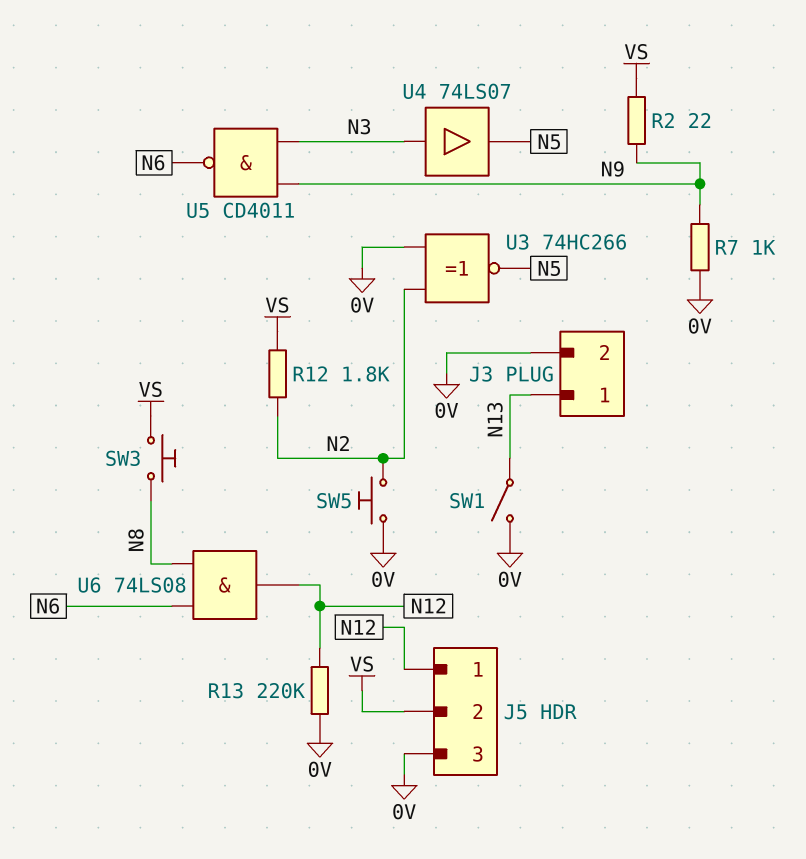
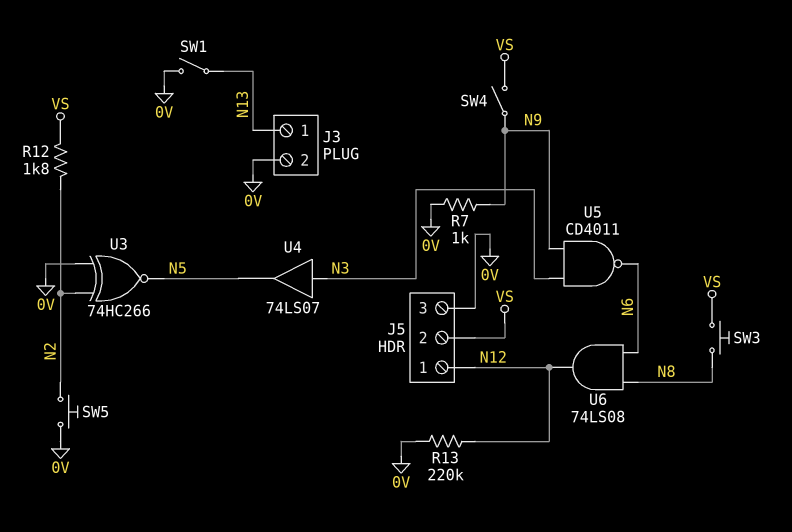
R2: 22 (N9, VS) -> none
SW4: none -> switch (N9, VS)

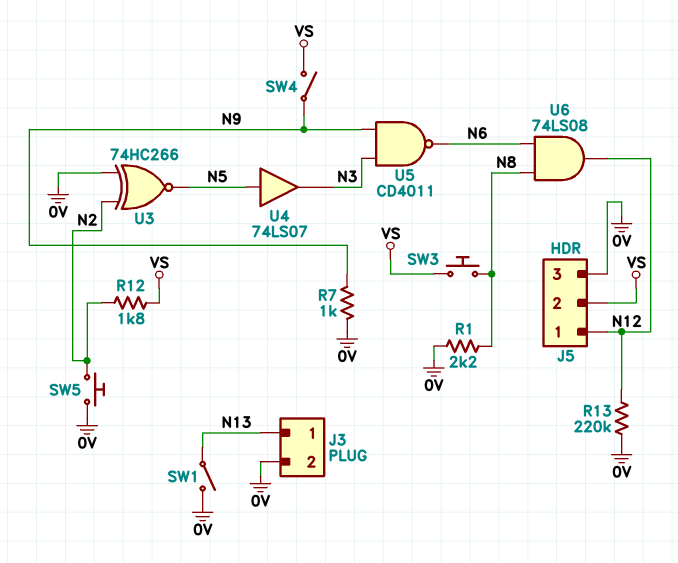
R1: none -> 2.2k (0V, N8)
U4: buffer 74LS07 (in N3, out N5) -> buffer 74LS07 (in N5, out N3)

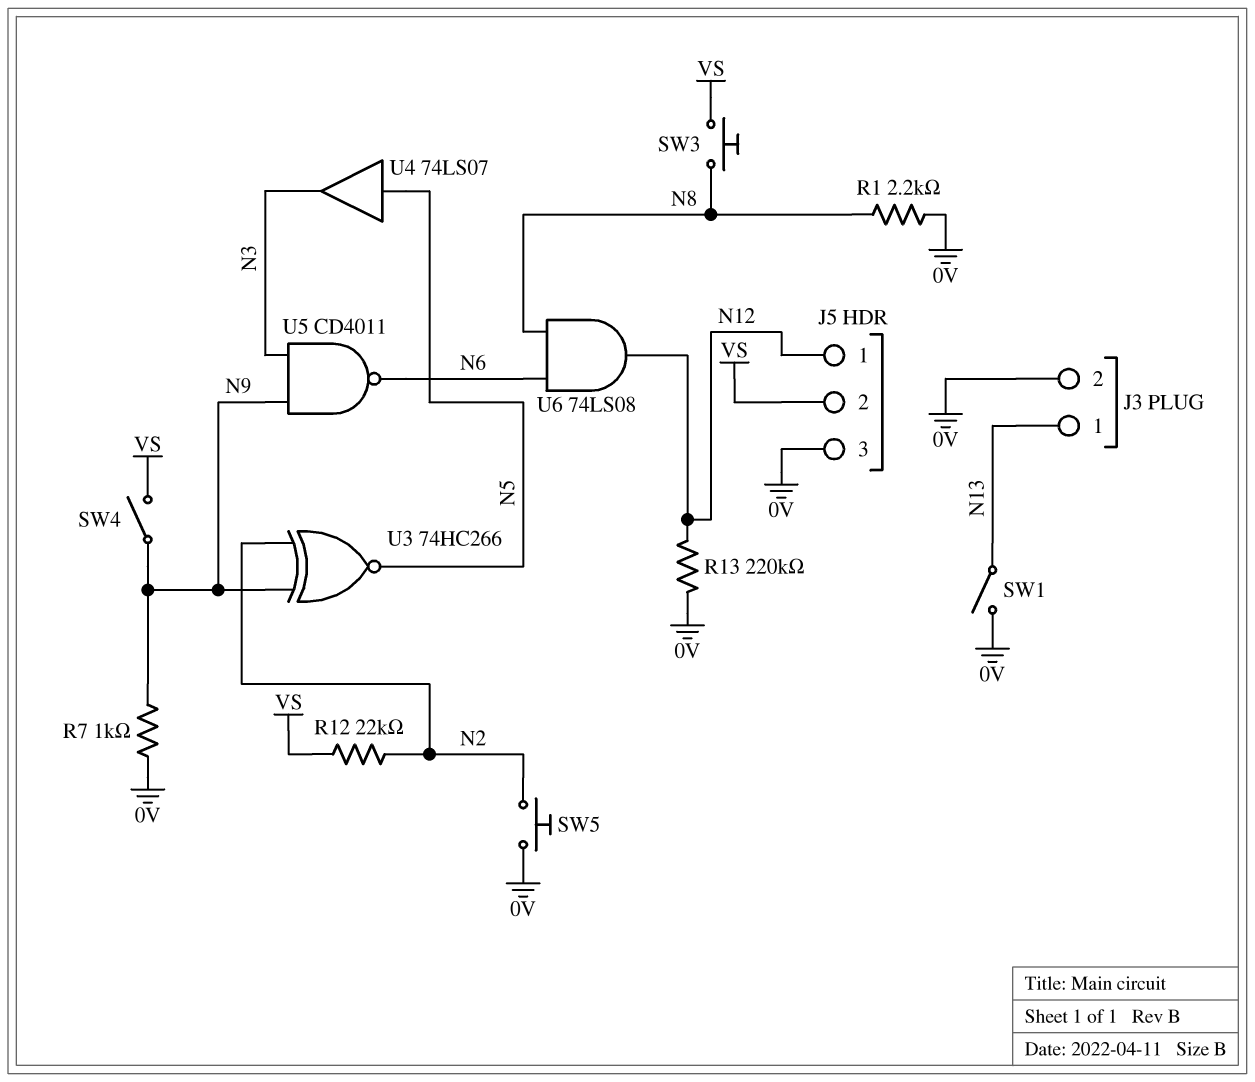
R12: 1.8k (N2, VS) -> 22k (N2, VS)
U3: XNOR 74HC266 (in 0V, in N2, out N5) -> XNOR 74HC266 (in N2, in N9, out N5)

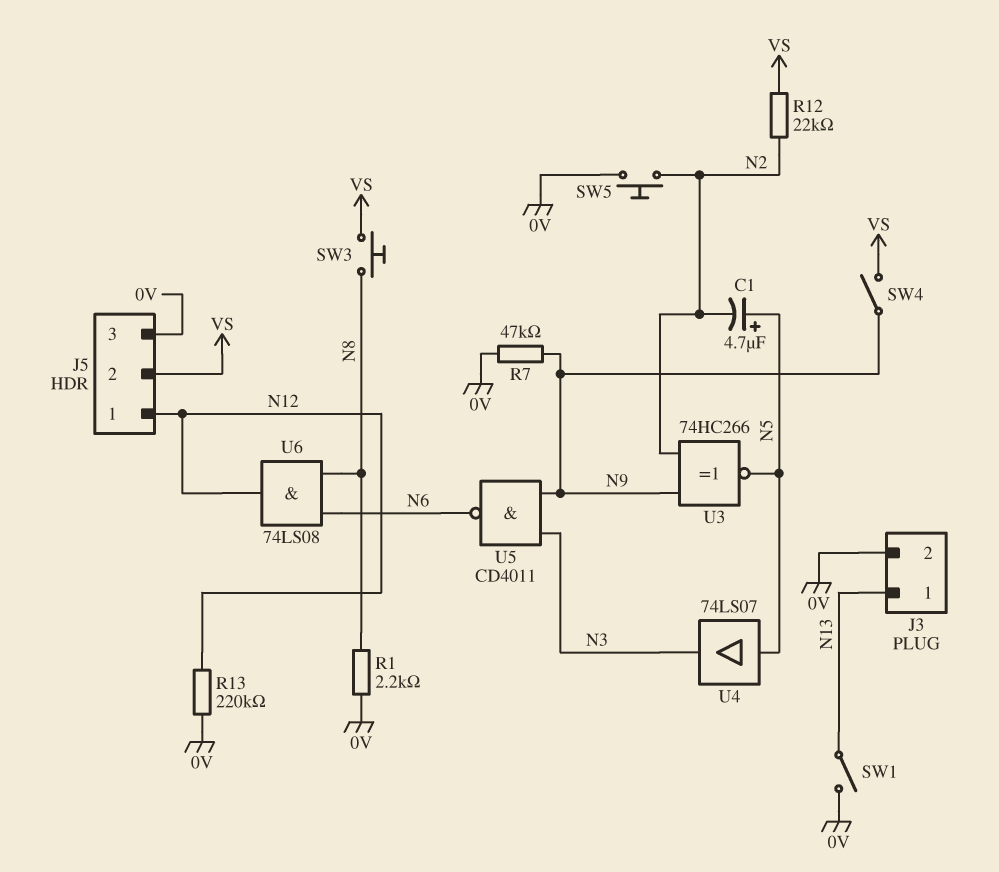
C1: none -> 4.7uF (plus N5, minus N2)
R7: 1k (0V, N9) -> 47k (0V, N9)

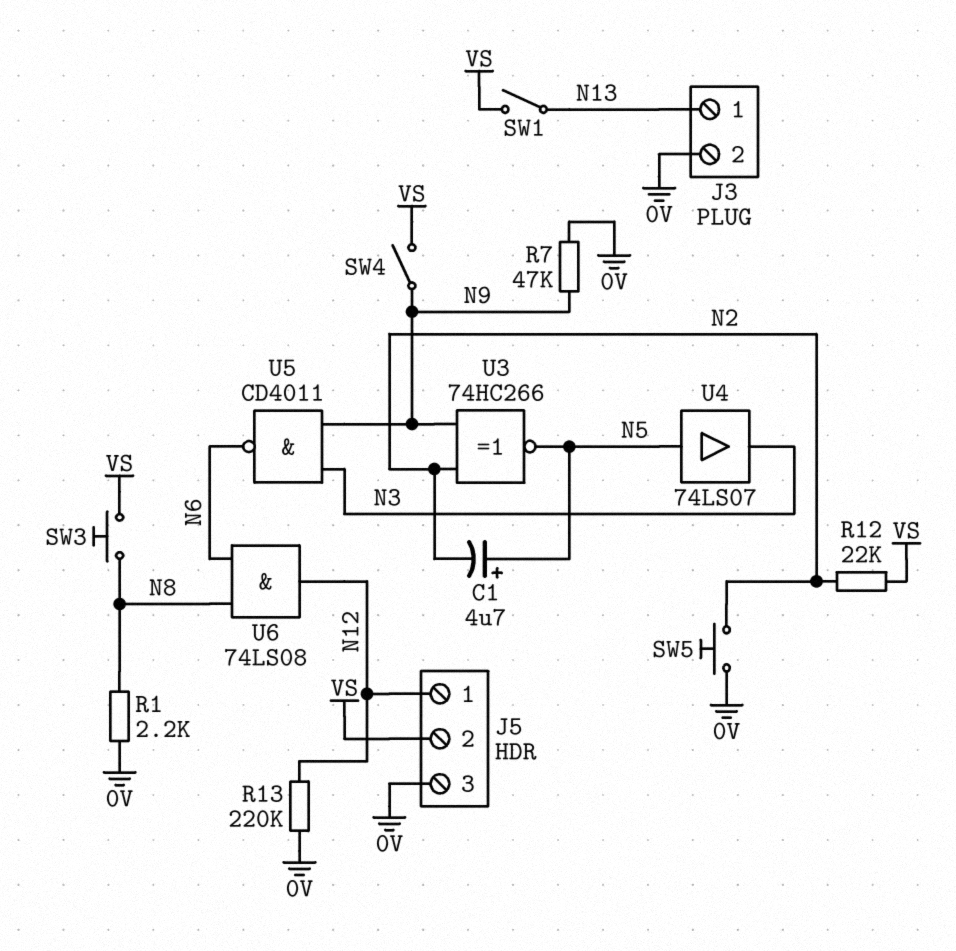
SW1: switch (0V, N13) -> switch (N13, VS)

